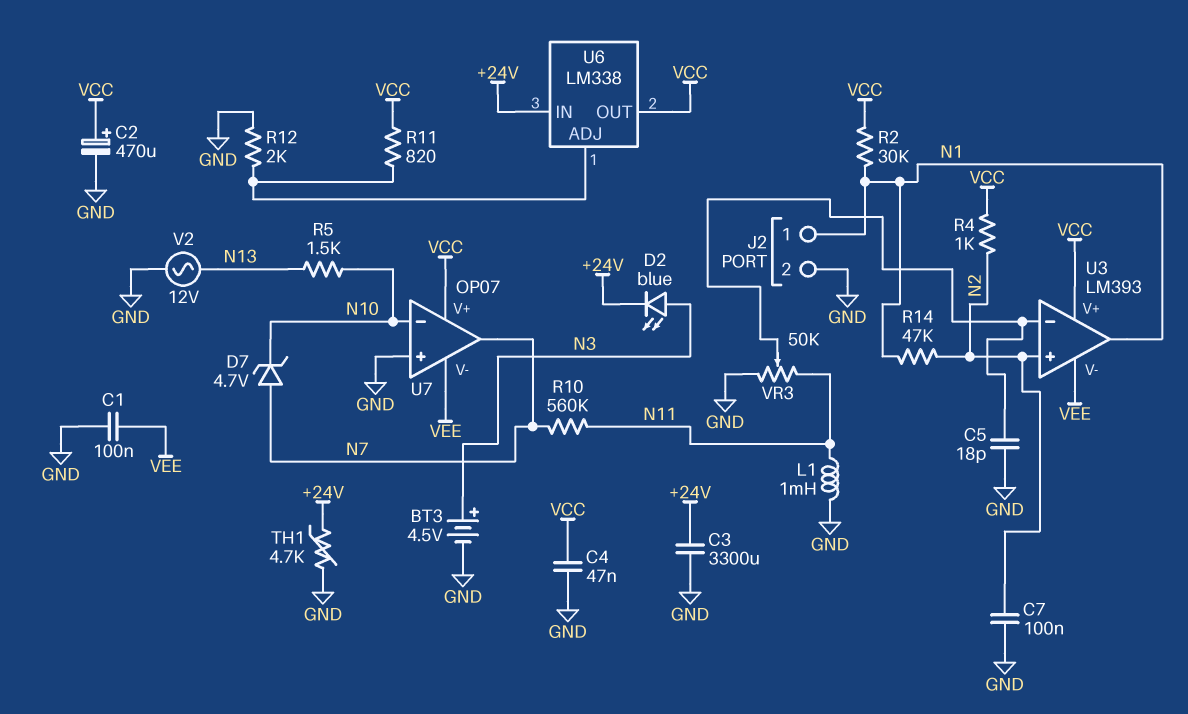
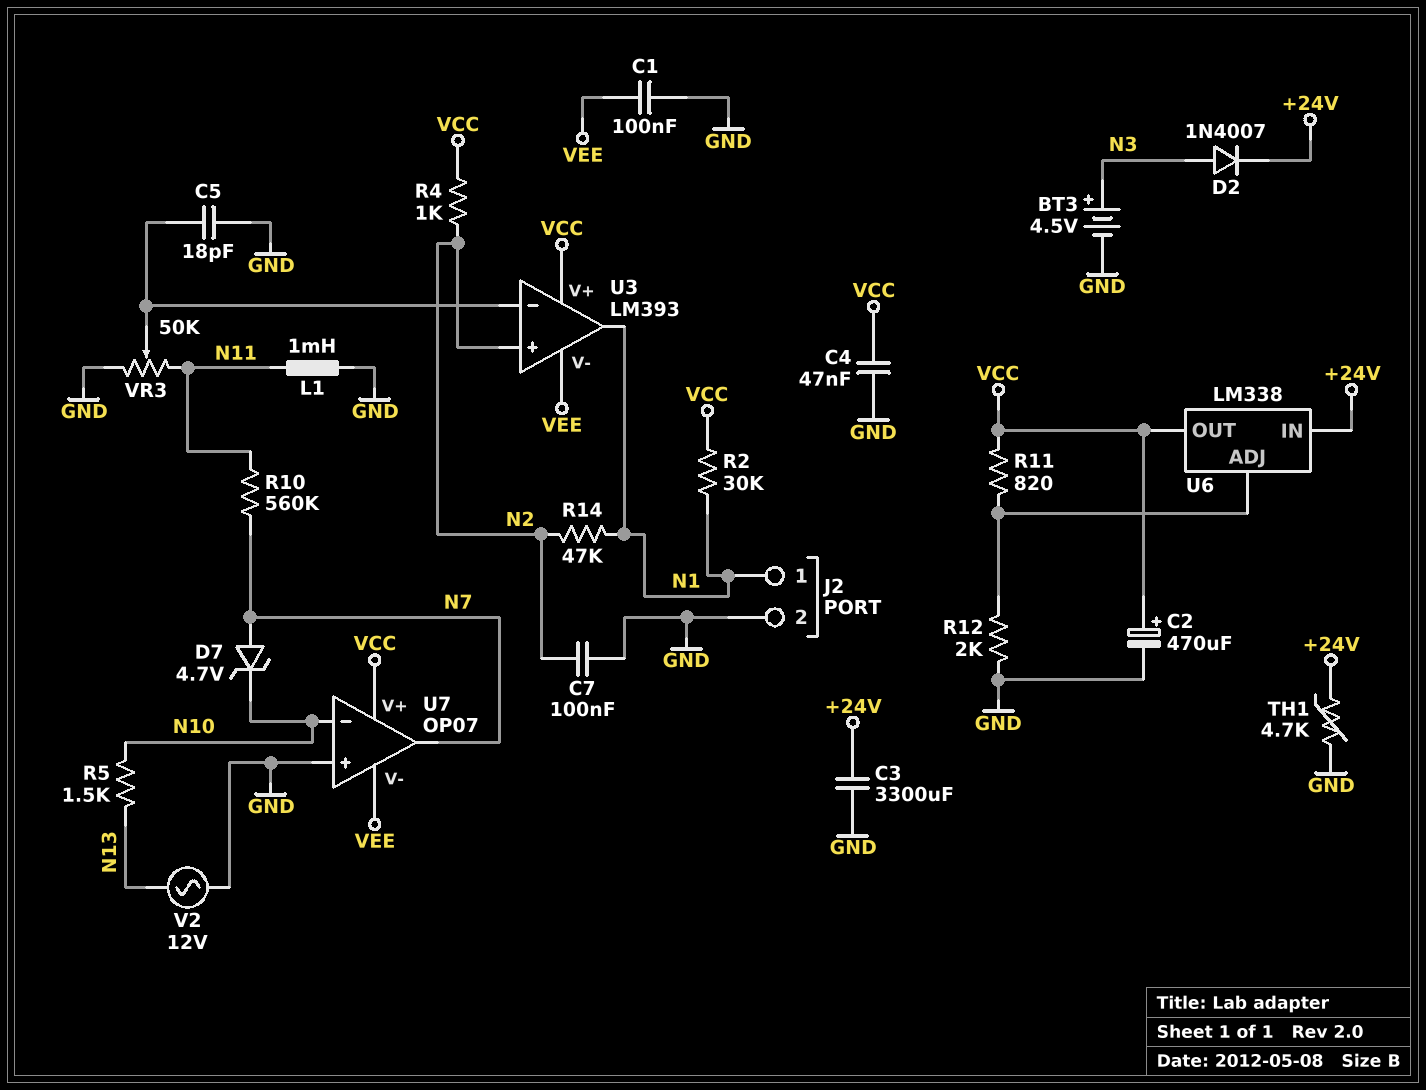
D2: LED blue (A N3, K +24V) -> diode 1N4007 (A N3, K +24V)

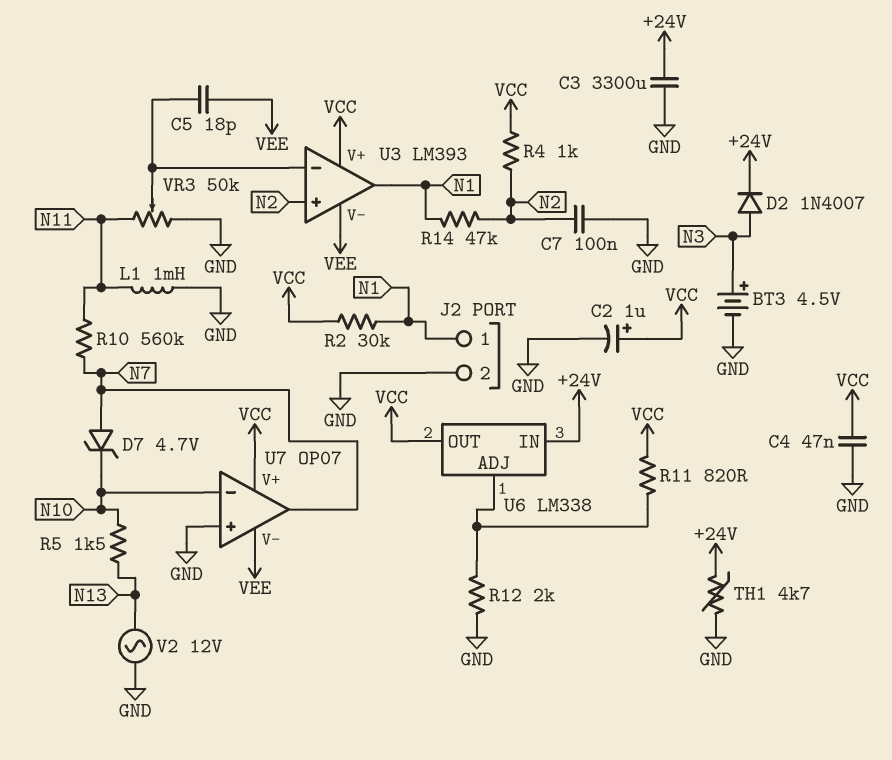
C1: 100nF (GND, VEE) -> none
C2: 470uF (plus VCC, minus GND) -> 1uF (plus VCC, minus GND)
C5: 18pF (GND, U3/in-) -> 18pF (U3/in-, VEE)

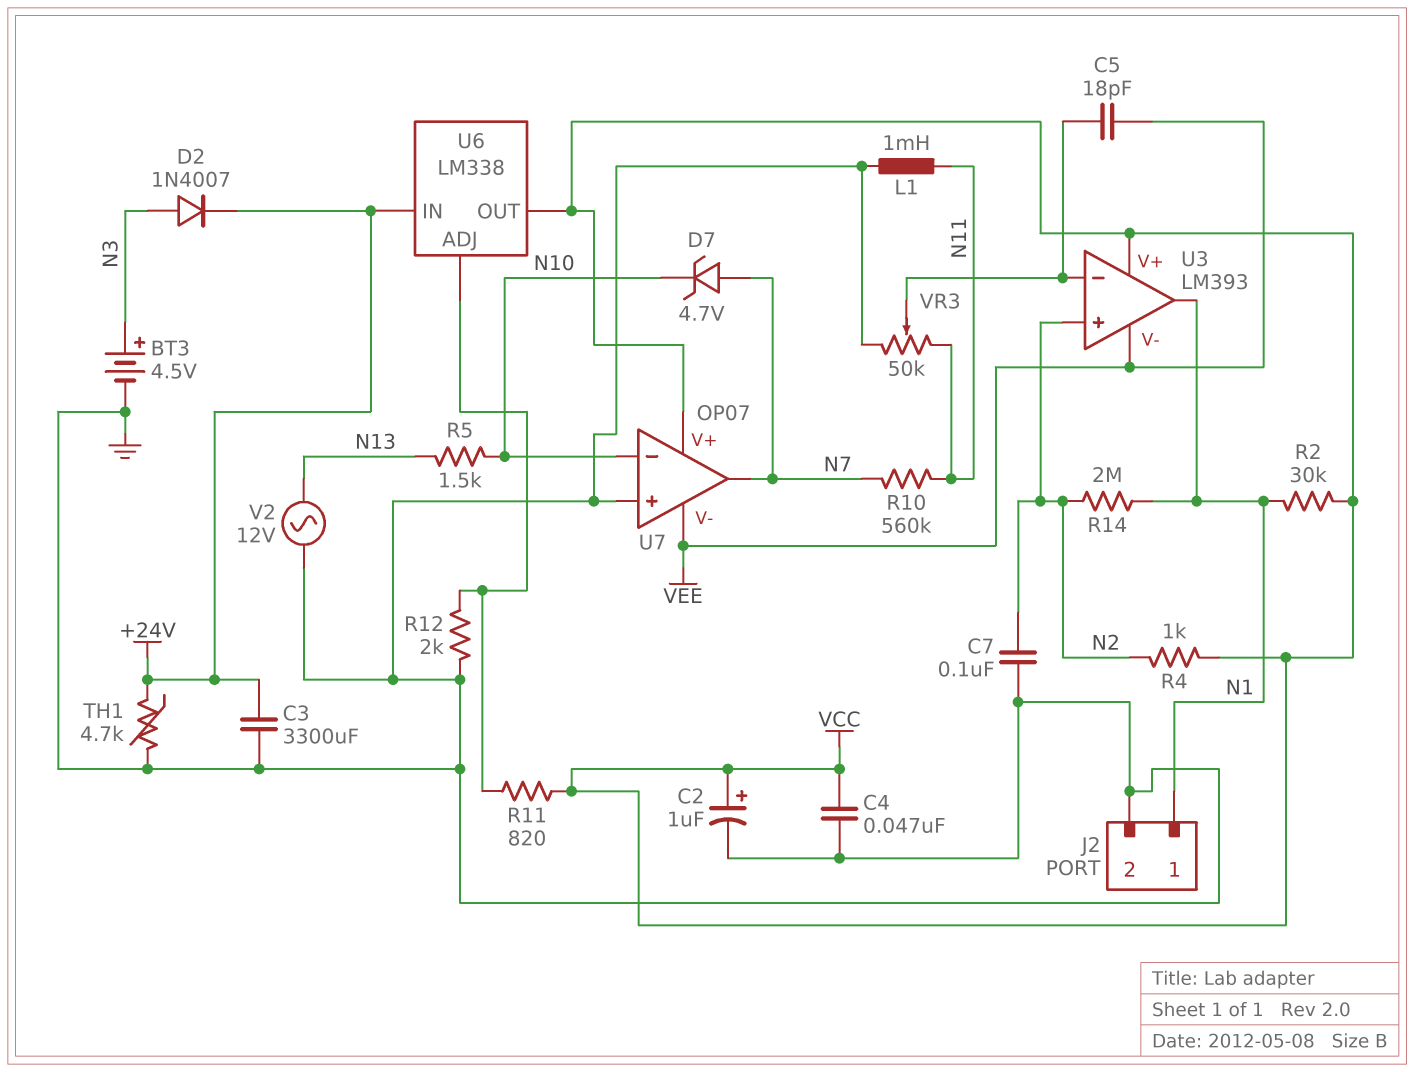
R14: 47k (N1, N2) -> 2M (N1, N2)

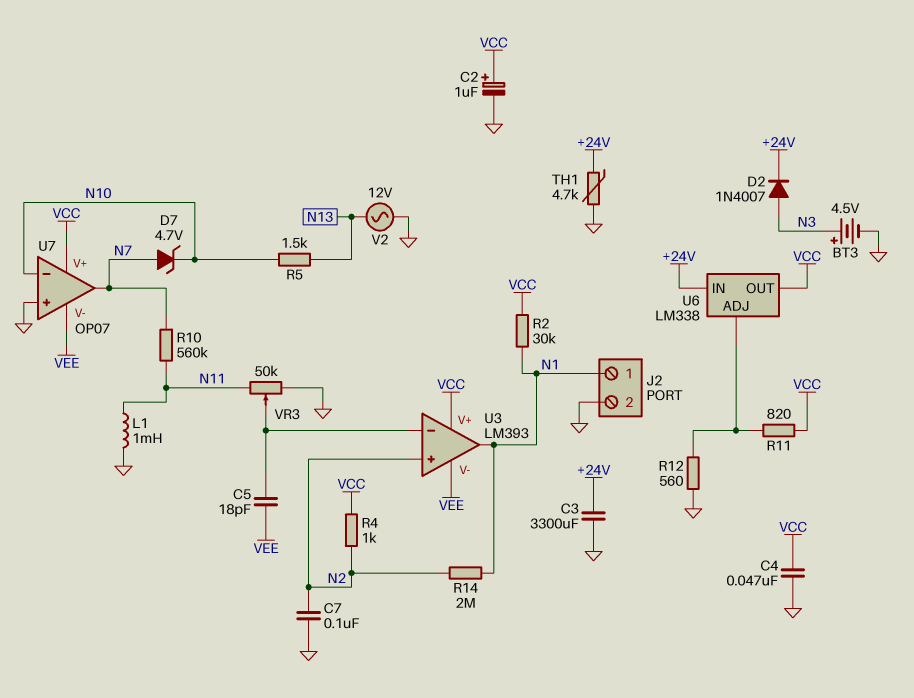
R12: 2k (GND, U6/ADJ) -> 560 (GND, U6/ADJ)

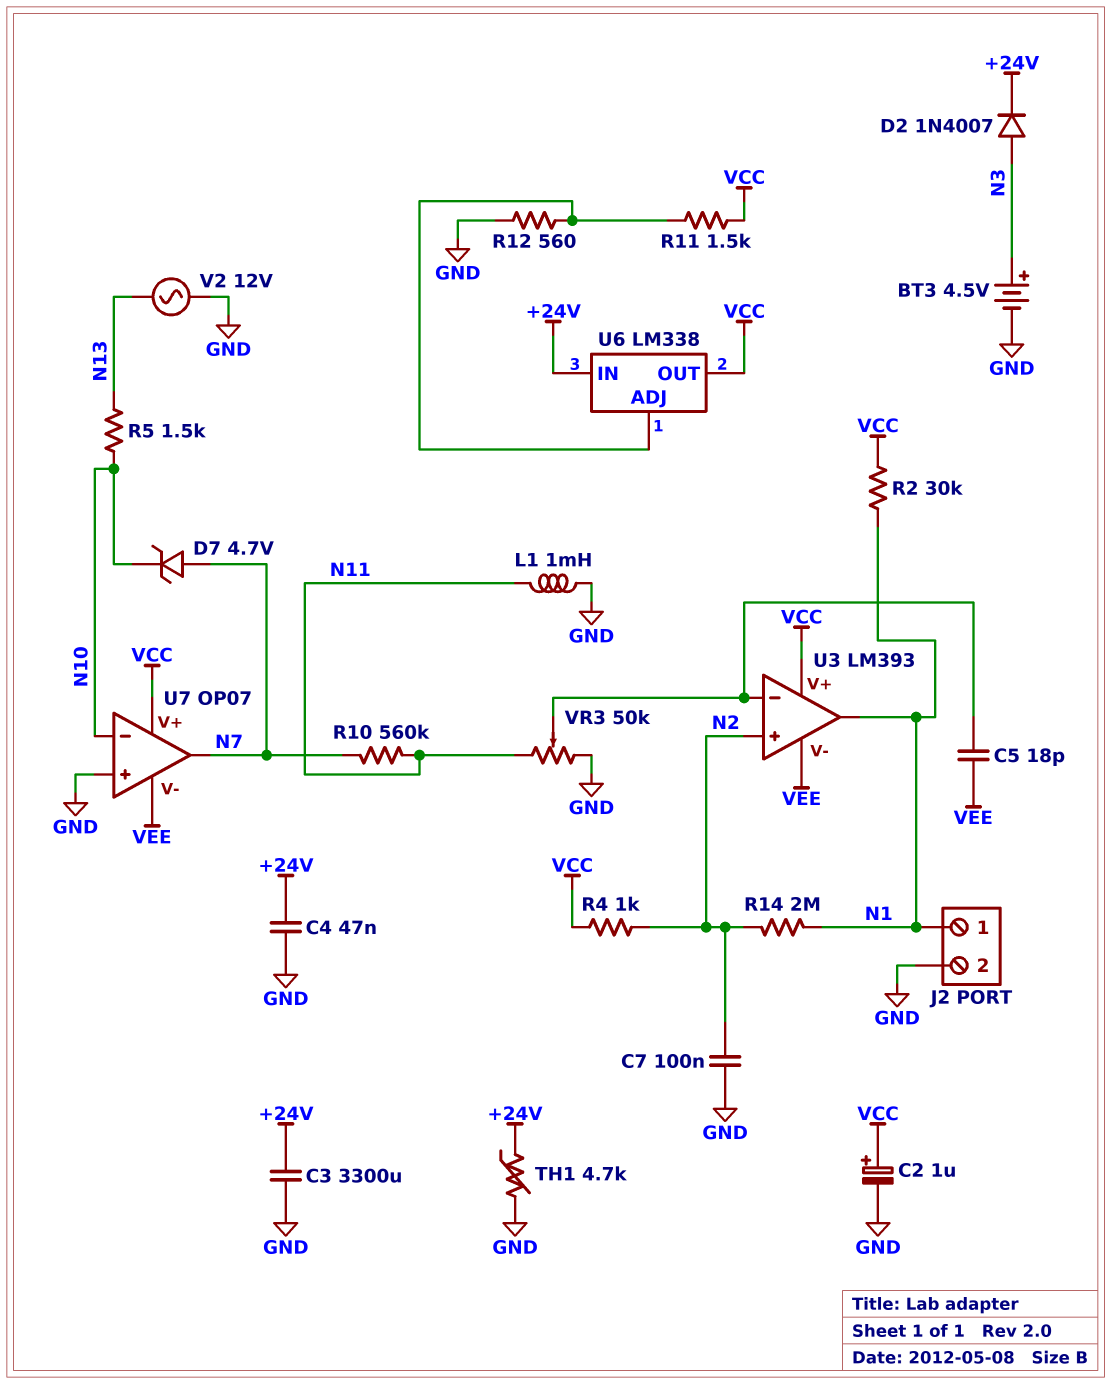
C4: 47nF (GND, VCC) -> 47nF (+24V, GND)
R11: 820 (U6/ADJ, VCC) -> 1.5k (U6/ADJ, VCC)

